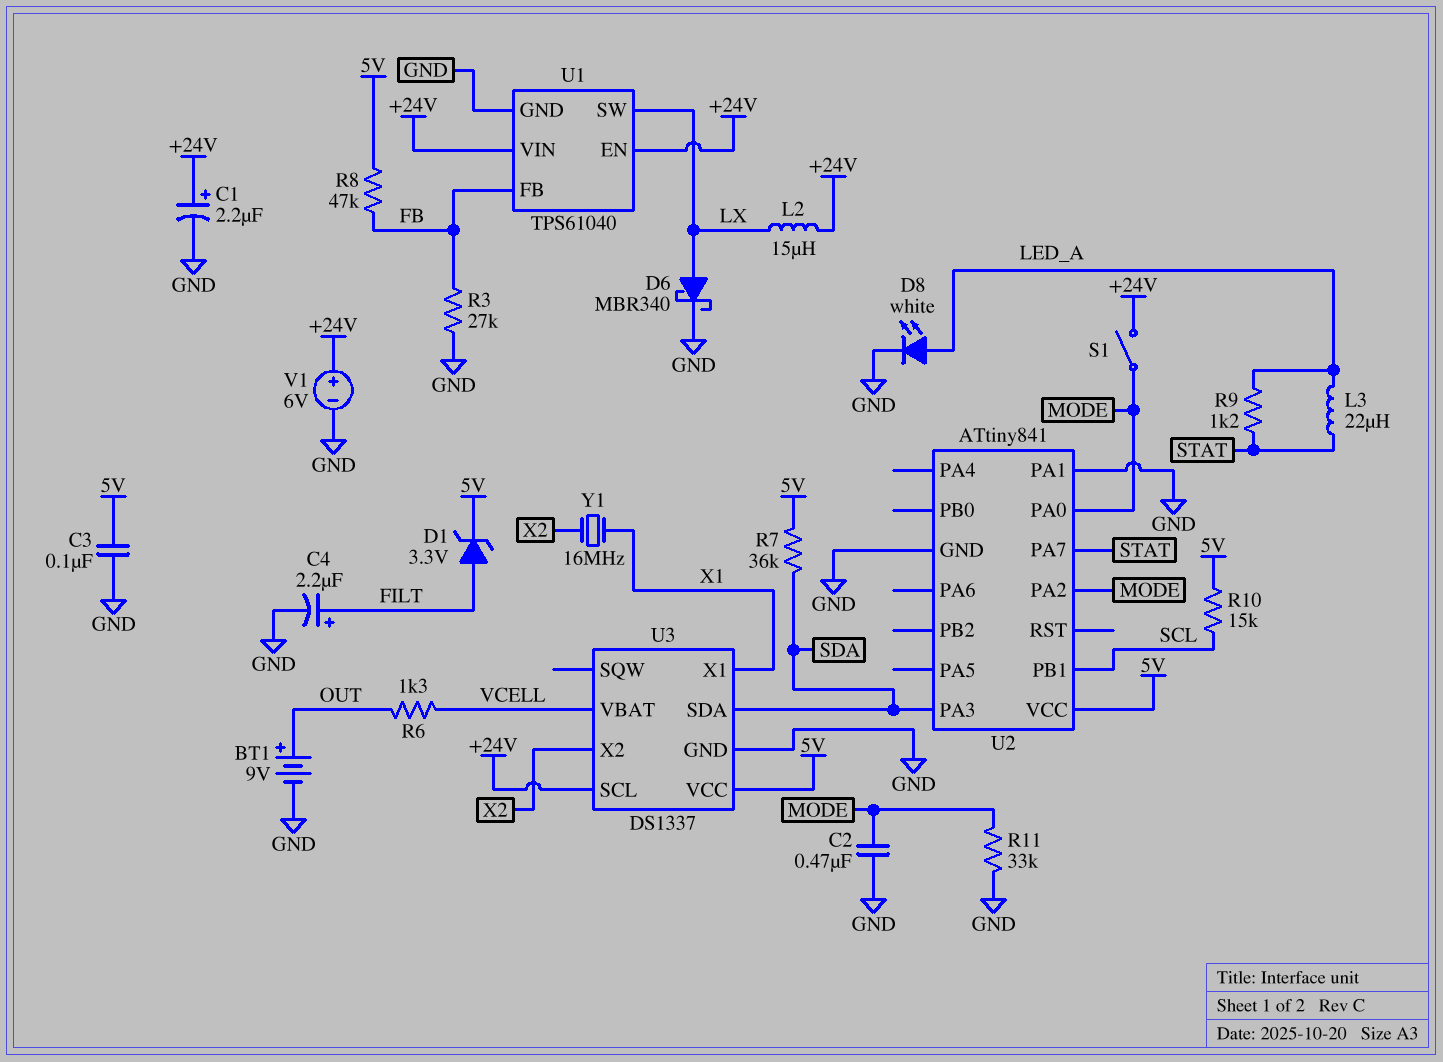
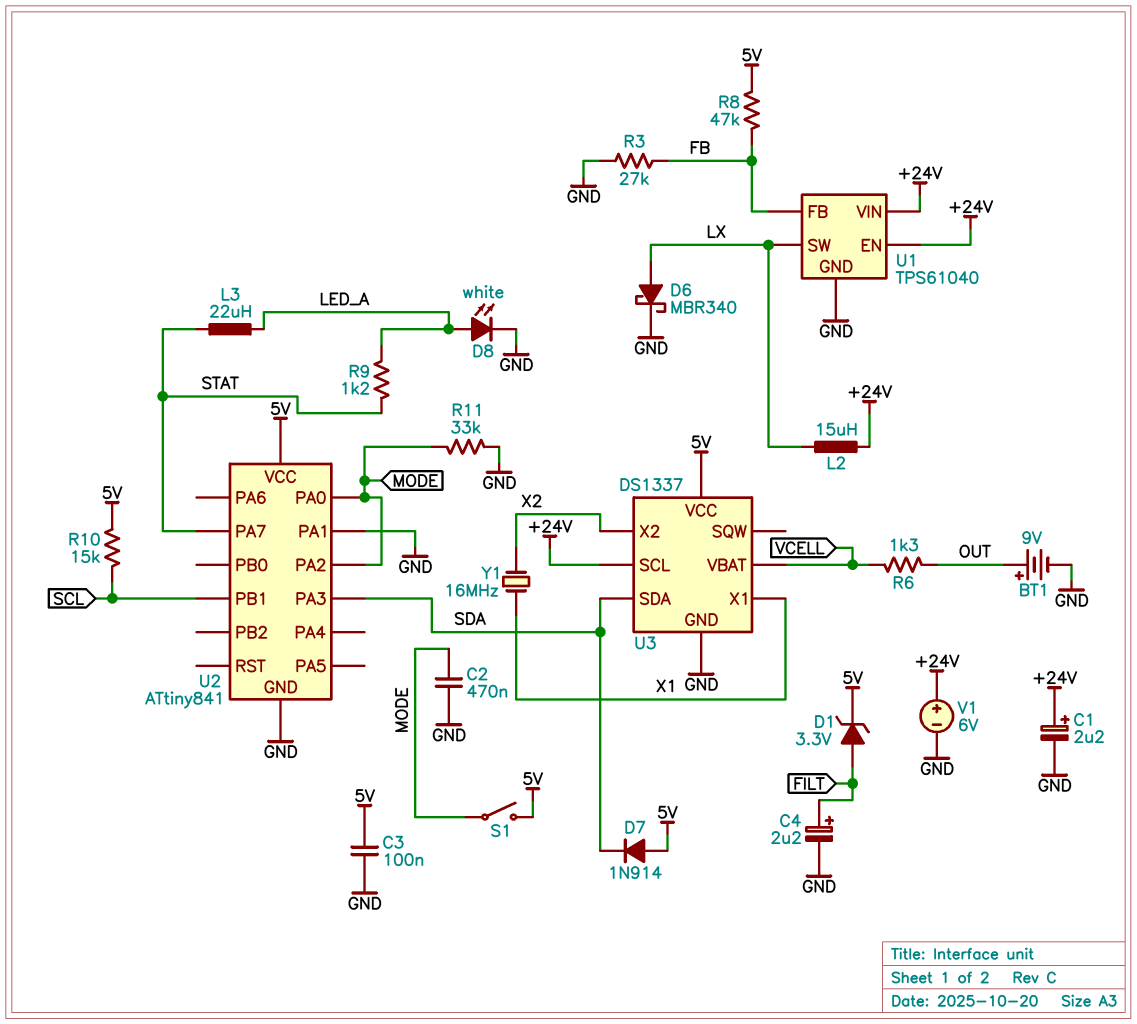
D7: none -> diode 1N914 (A 5V, K SDA)
R7: 36k (5V, SDA) -> none
S1: switch (+24V, MODE) -> switch (5V, MODE)

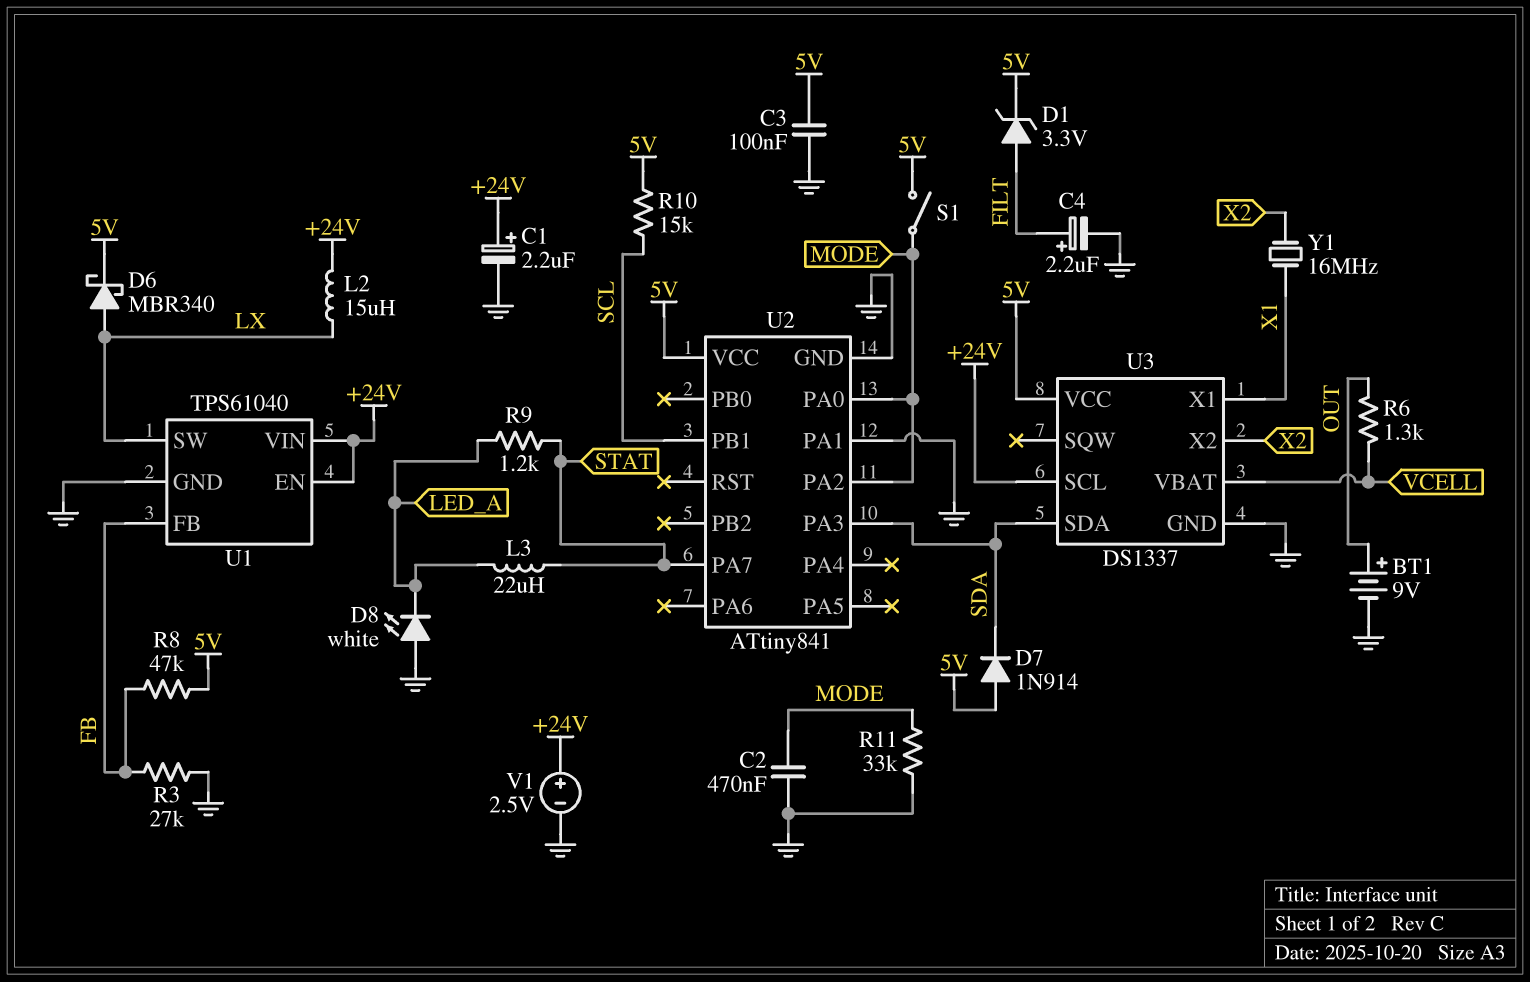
D6: schottky MBR340 (A LX, K GND) -> schottky MBR340 (A LX, K 5V)
D8: LED white (A LED_A, K GND) -> LED white (A GND, K LED_A)
V1: 6V (plus +24V, minus GND) -> 2.5V (plus +24V, minus GND)

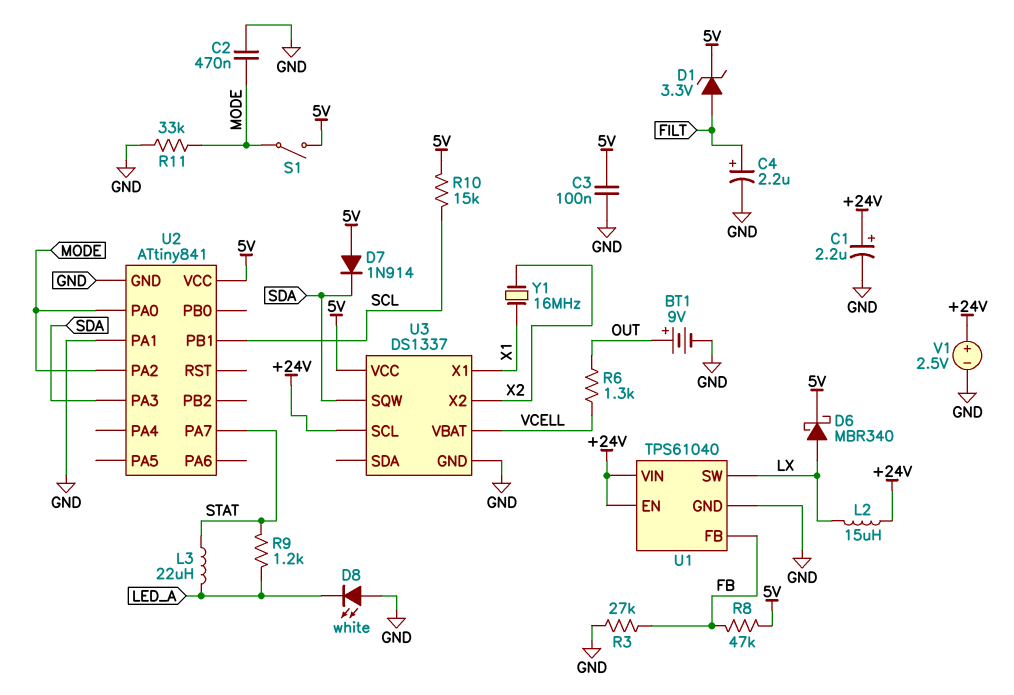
U3 pin SDA: SDA -> none
U3 pin SQW: none -> SDA

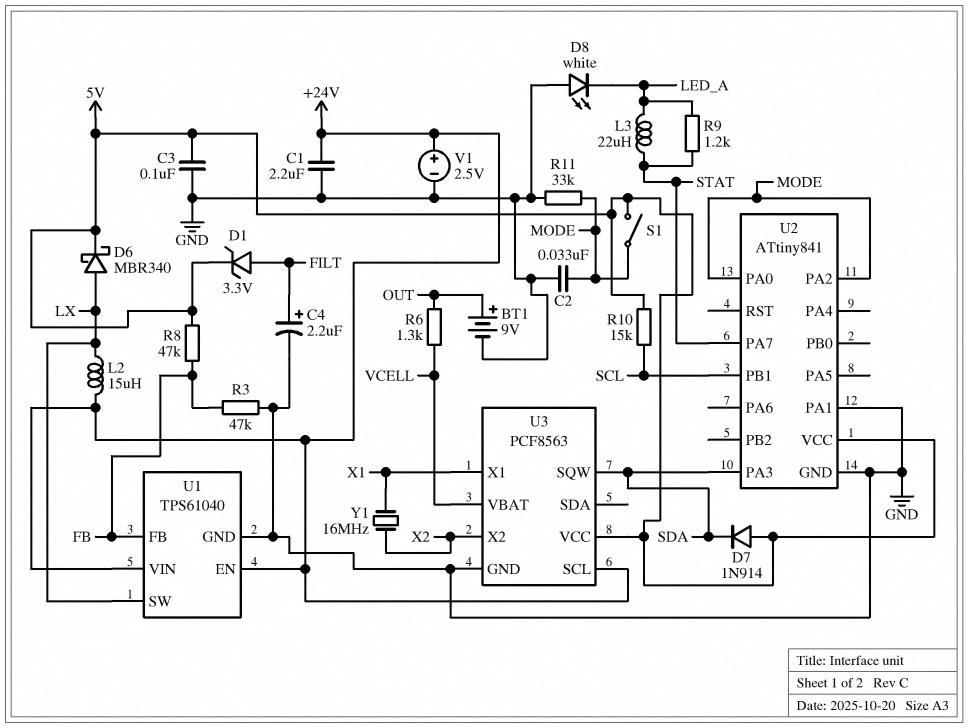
C1: 2.2uF (plus +24V, minus GND) -> 2.2uF (+24V, GND)
C2: 470nF (GND, MODE) -> 33nF (GND, MODE)
R3: 27k (FB, GND) -> 47k (FB, GND)
U3: DS1337 -> PCF8563

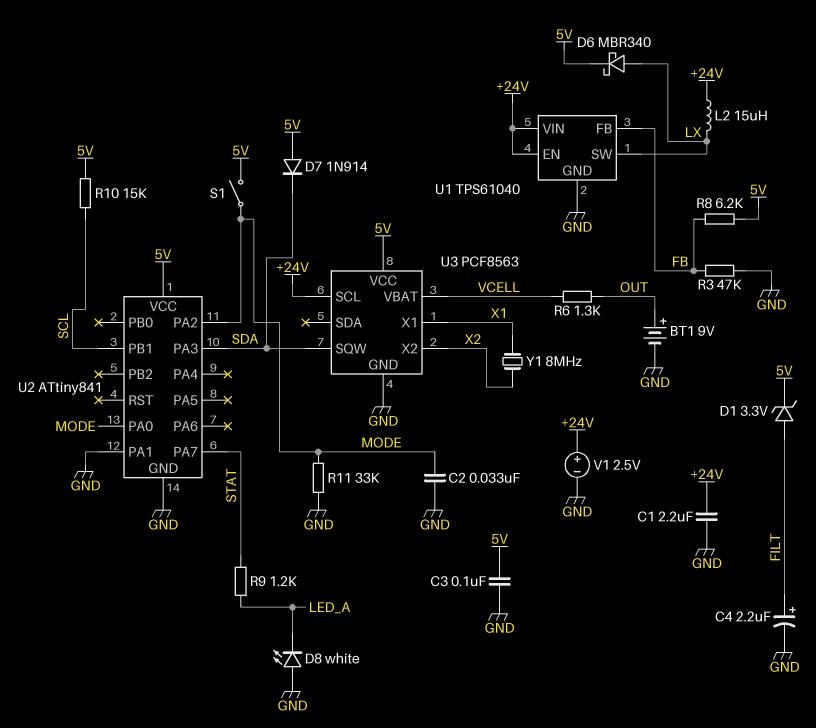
L3: 22uH (LED_A, STAT) -> none
R8: 47k (5V, FB) -> 6.2k (5V, FB)
Y1: 16MHz (X1, X2) -> 8MHz (X1, X2)

